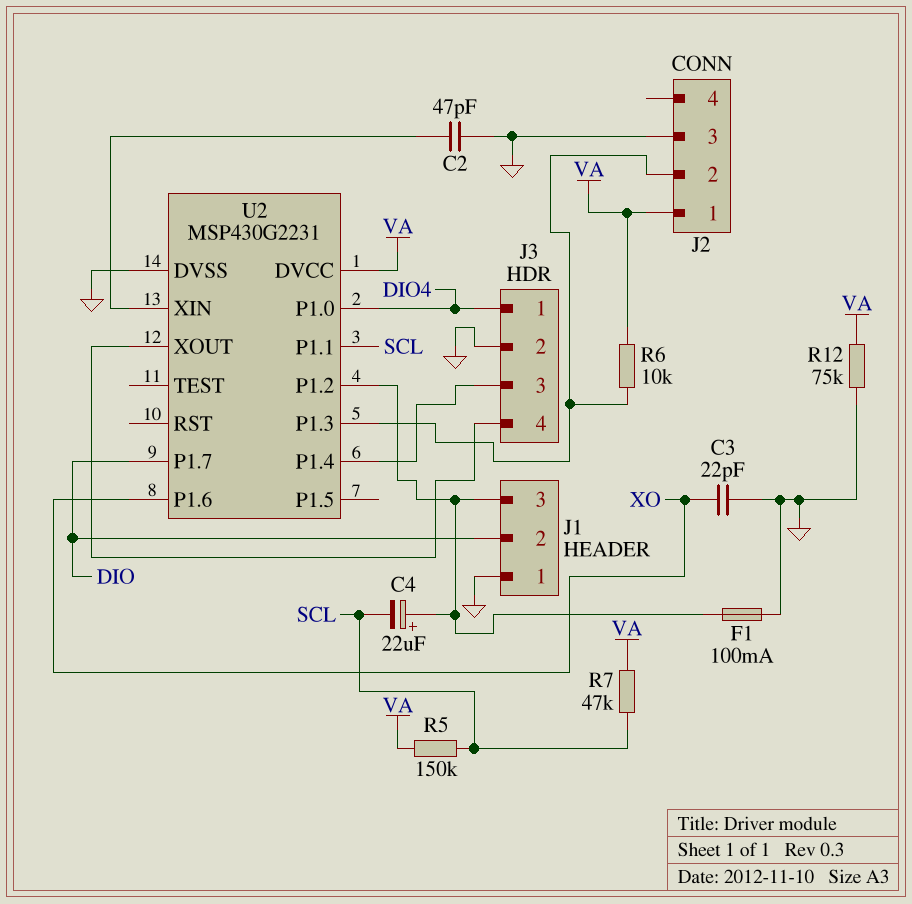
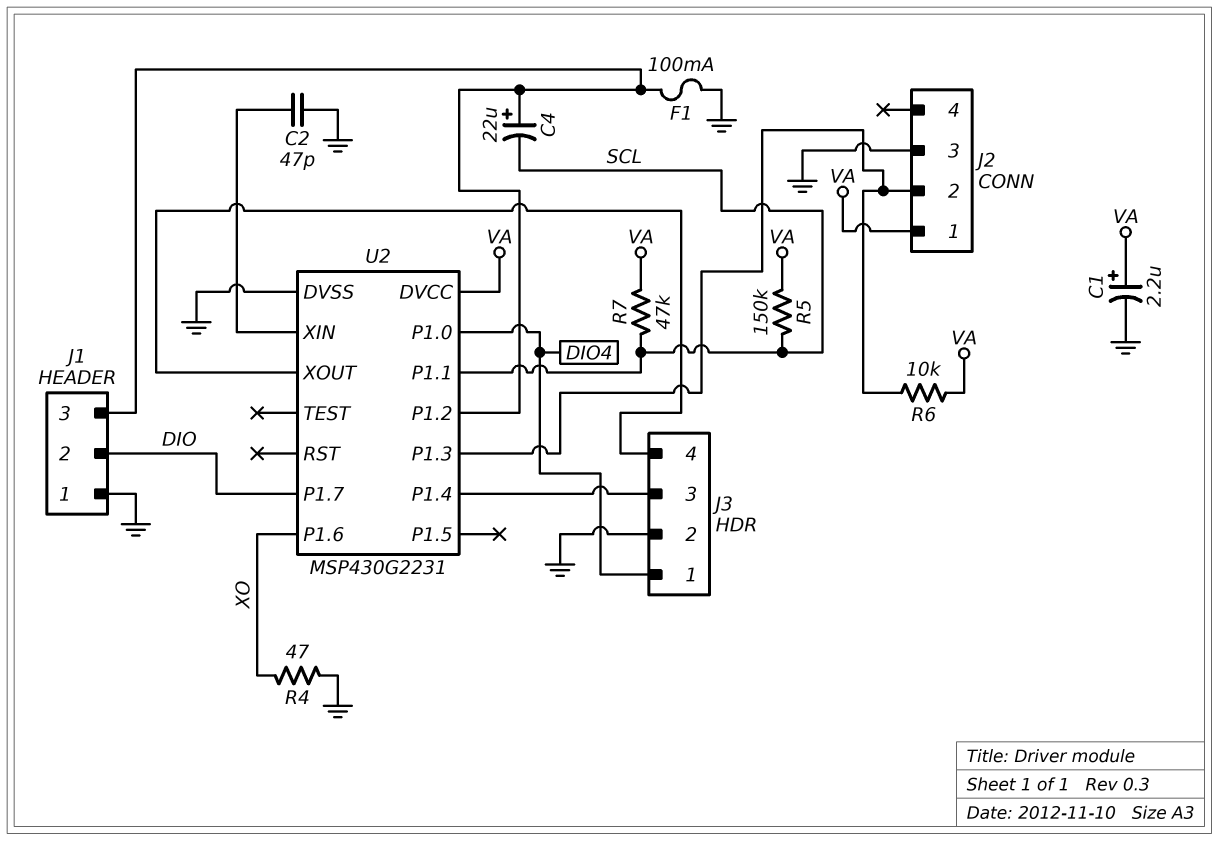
C1: none -> 2.2uF (plus VA, minus GND)
C3: 22pF (GND, XO) -> none
R4: none -> 47 (GND, XO)
R12: 75k (GND, VA) -> none

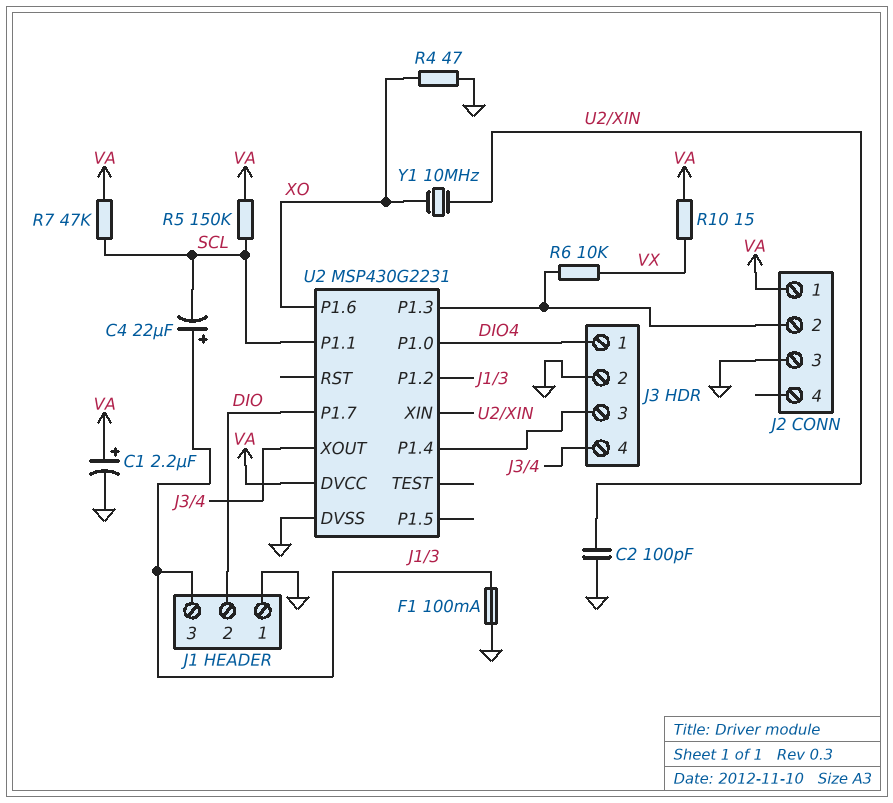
C2: 47pF (GND, U2/XIN) -> 100pF (GND, U2/XIN)
R6: 10k (J2/2, VA) -> 10k (J2/2, VX)
R10: none -> 15 (VA, VX)
Y1: none -> 10MHz (U2/XIN, XO)

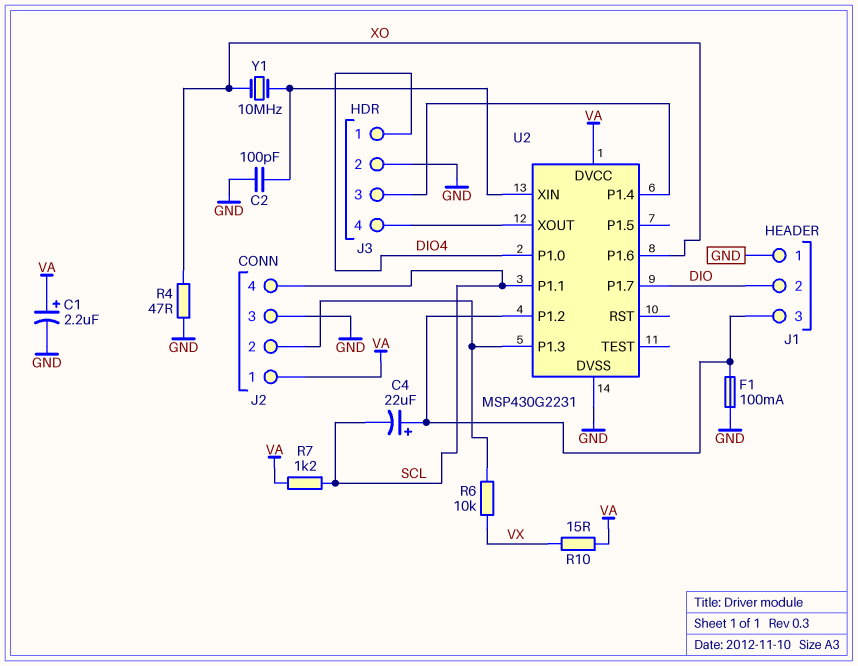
J2 pin 4: none -> SCL
R5: 150k (SCL, VA) -> none
R7: 47k (SCL, VA) -> 1.2k (SCL, VA)

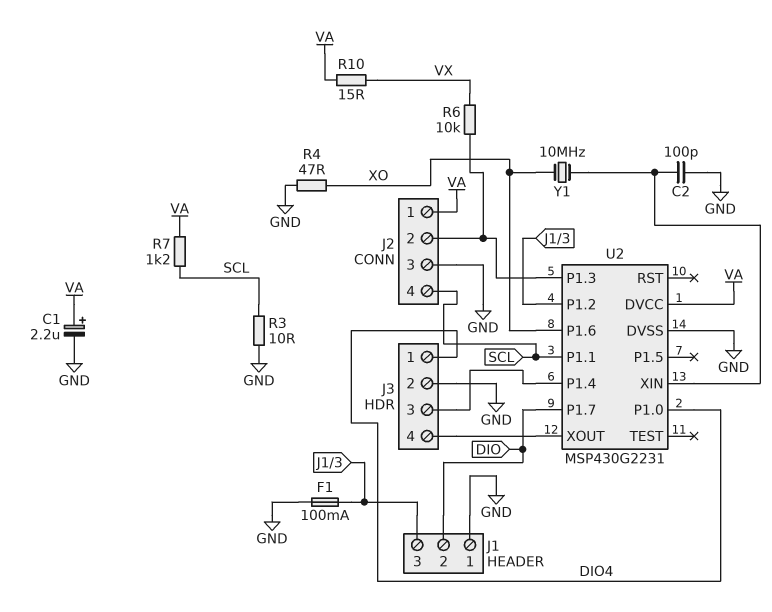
C4: 22uF (plus J1/3, minus SCL) -> none
R3: none -> 10 (GND, SCL)

